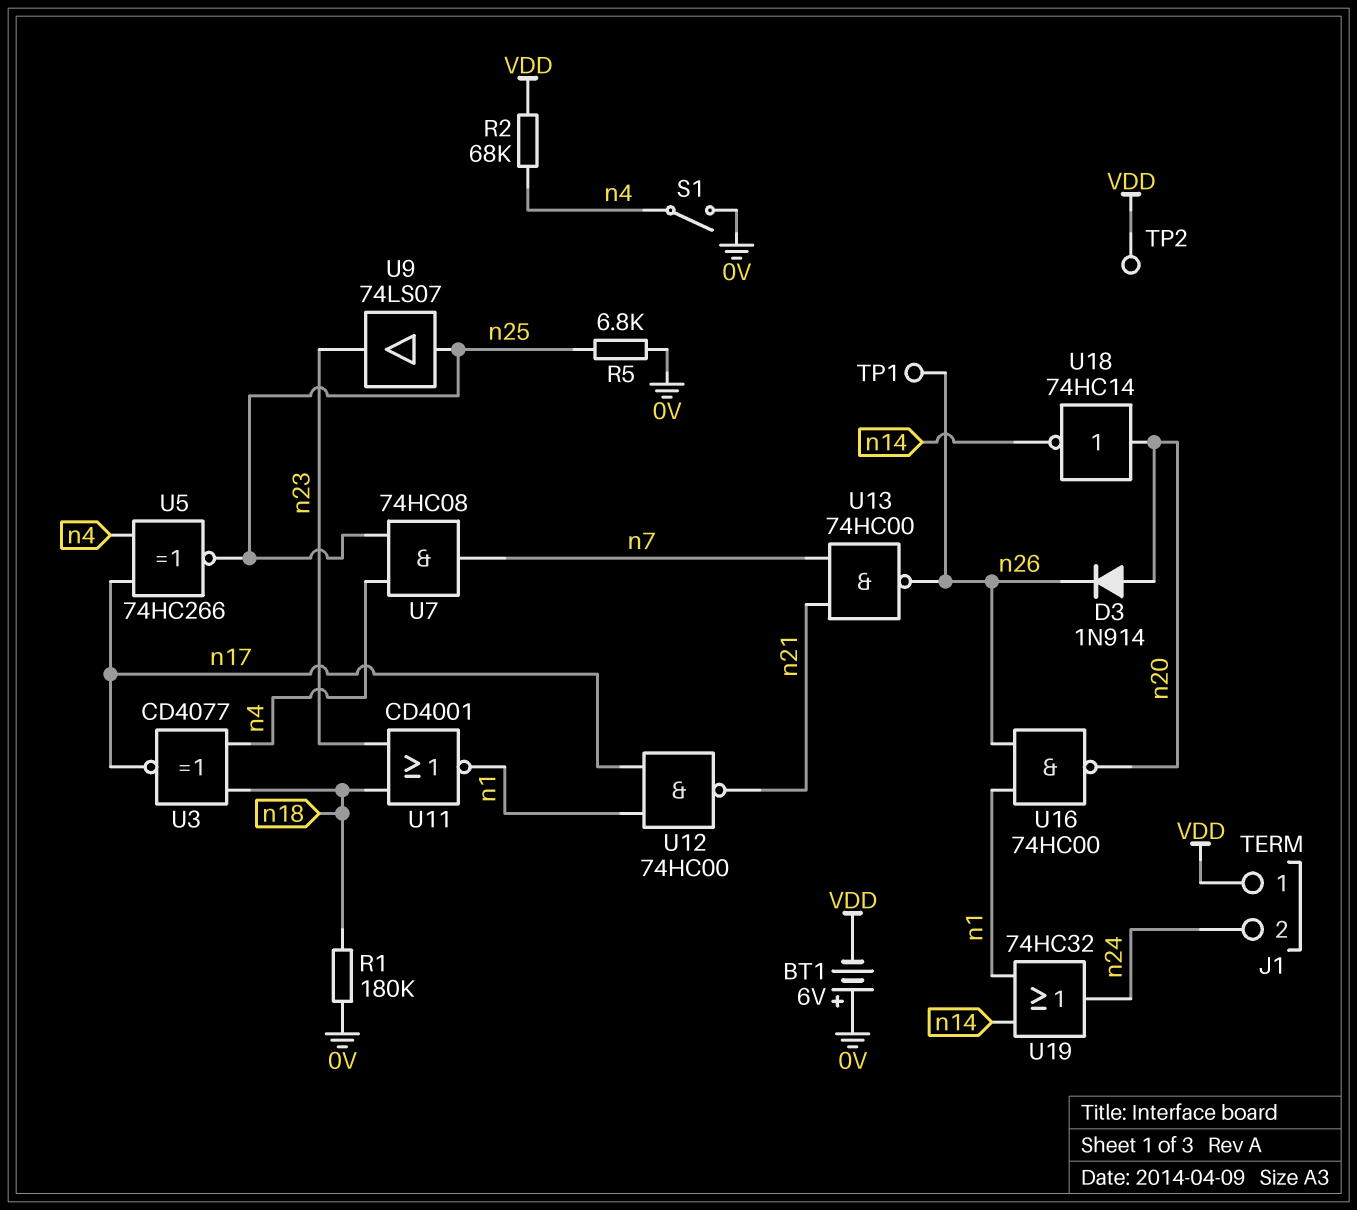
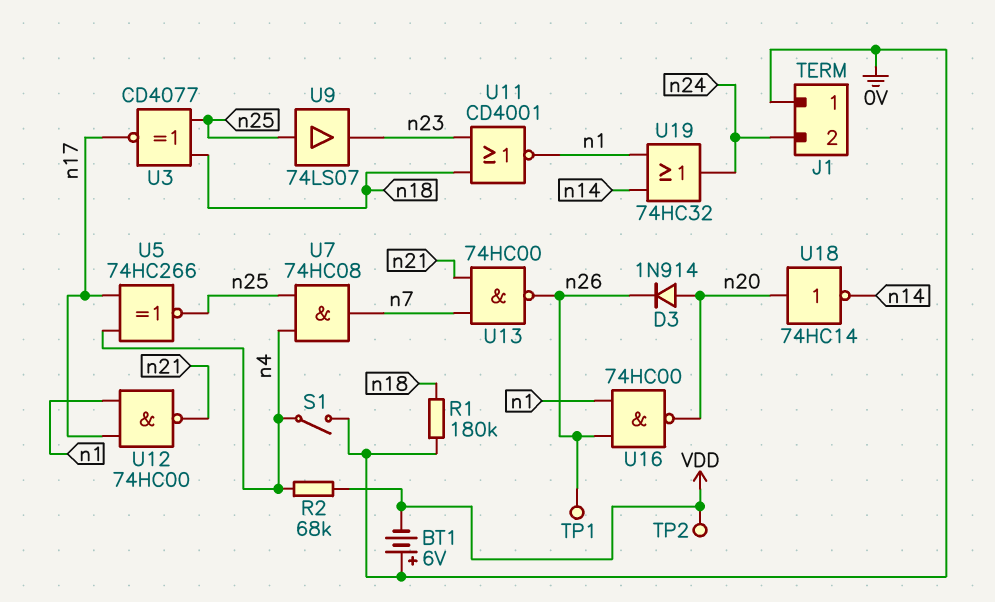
J1 pin 1: VDD -> 0V
R5: 6.8k (0V, n25) -> none
U3: XNOR CD4077 (in n4, in n18, out n17) -> XNOR CD4077 (in n18, in n25, out n17)

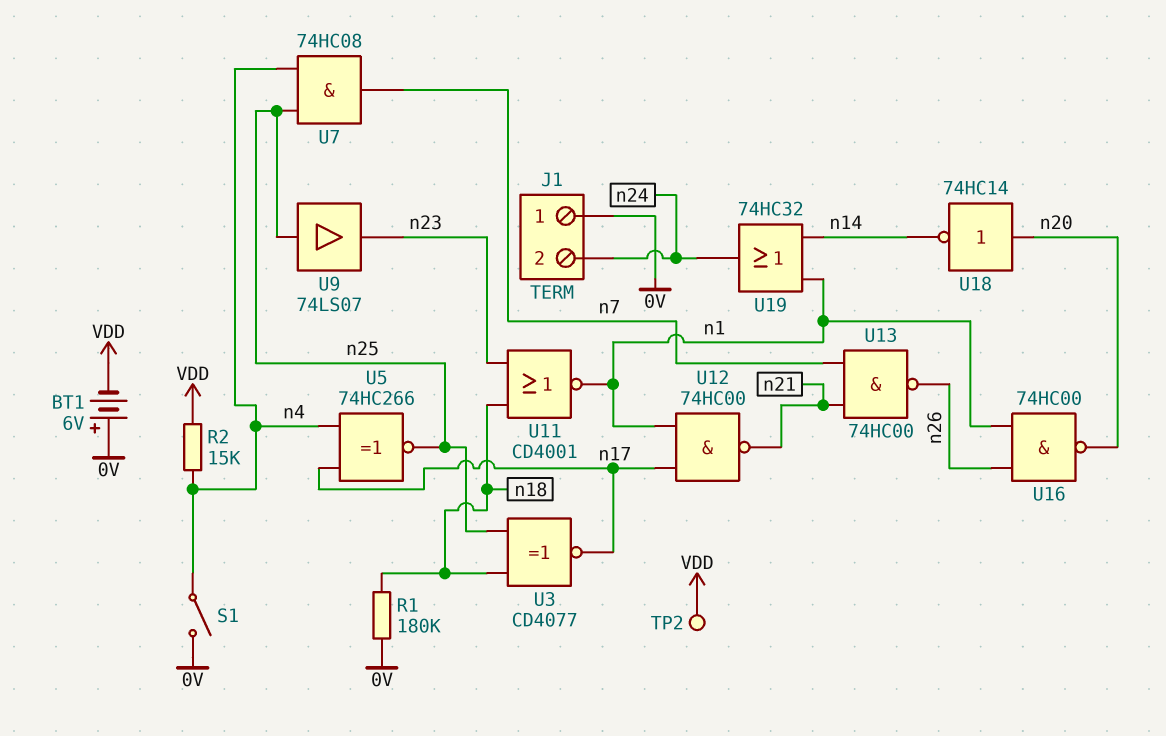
D3: diode 1N914 (A n20, K n26) -> none
R2: 68k (VDD, n4) -> 15k (VDD, n4)
TP1: test point (n26) -> none

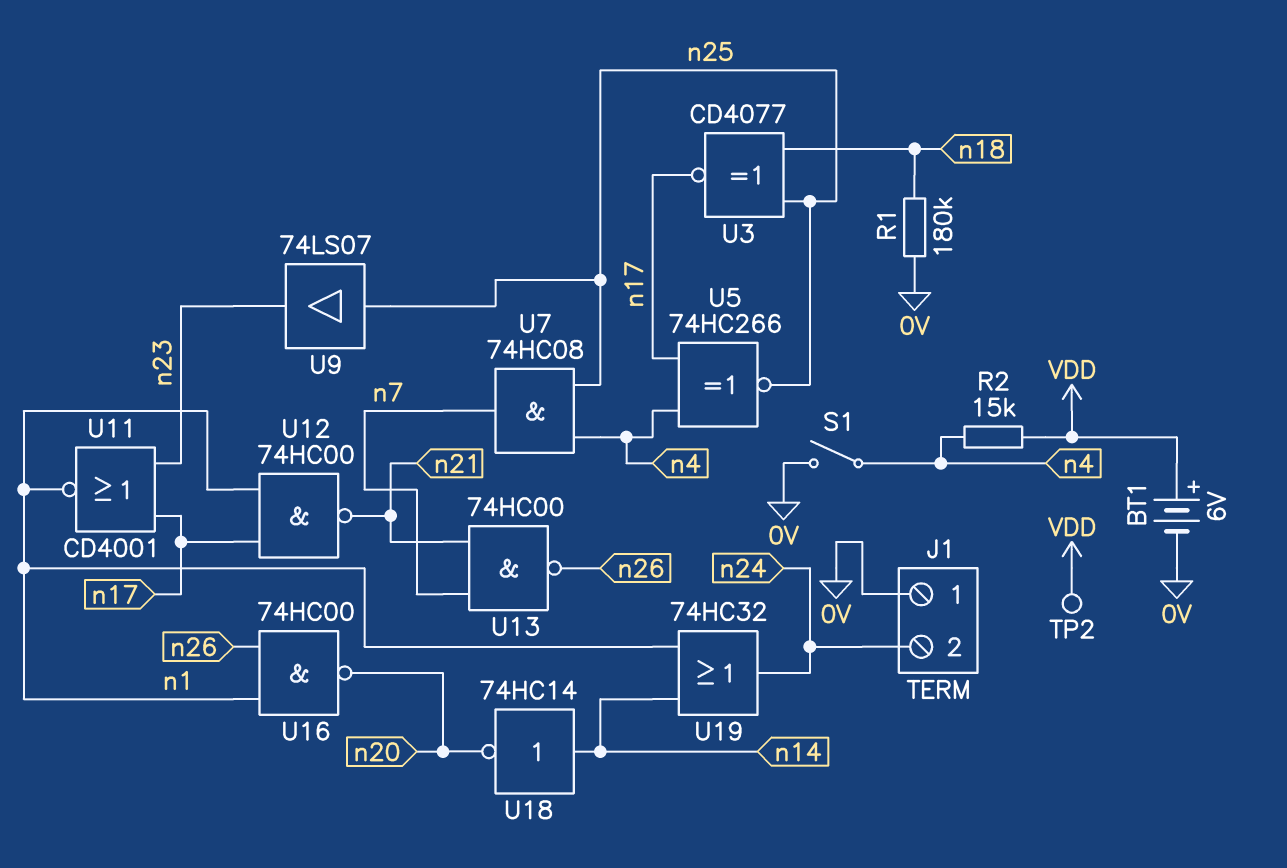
BT1: 6V (plus 0V, minus VDD) -> 6V (plus VDD, minus 0V)
U11: NOR CD4001 (in n18, in n23, out n1) -> NOR CD4001 (in n17, in n23, out n1)
U18: NOT 74HC14 (in n20, out n14) -> NOT 74HC14 (in n14, out n20)

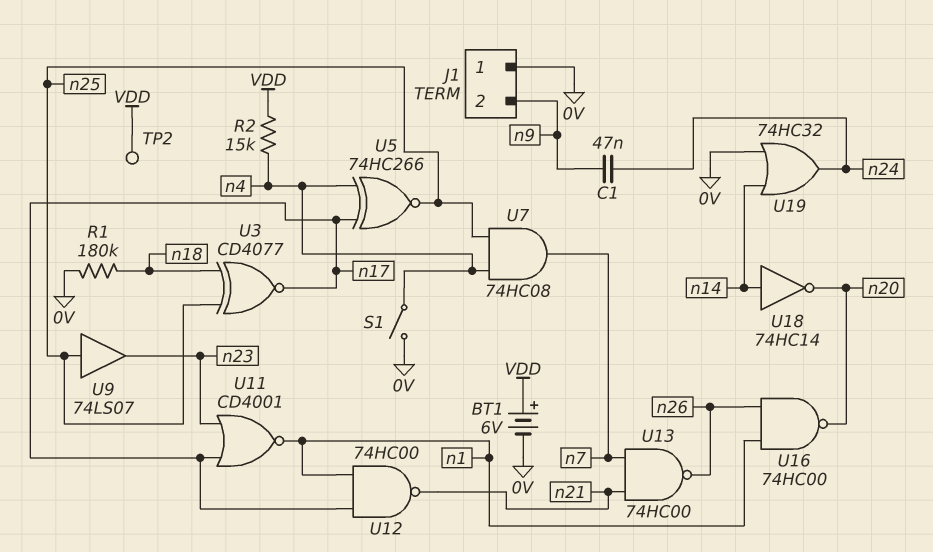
C1: none -> 47nF (n9, n24)
J1 pin 2: n24 -> n9
U19: OR 74HC32 (in n1, in n14, out n24) -> OR 74HC32 (in 0V, in n14, out n24)

